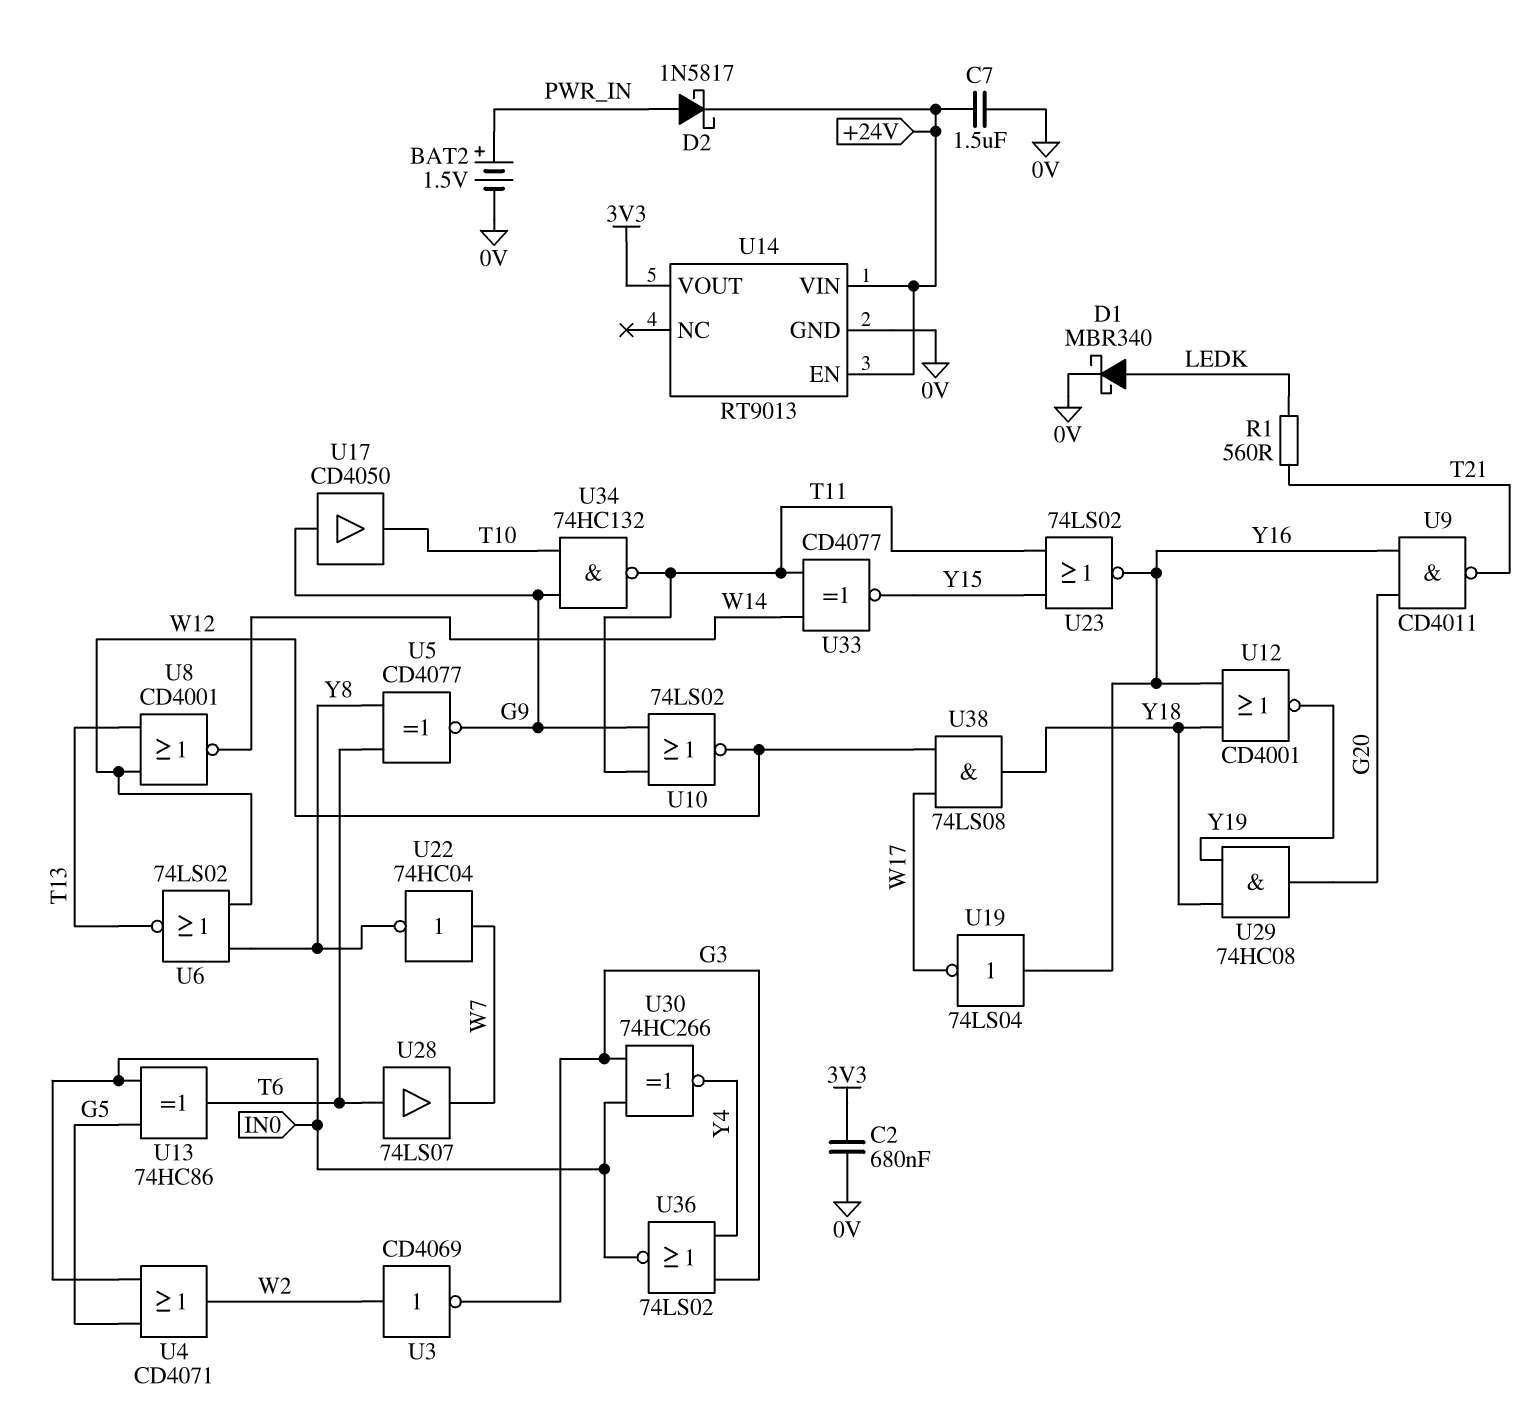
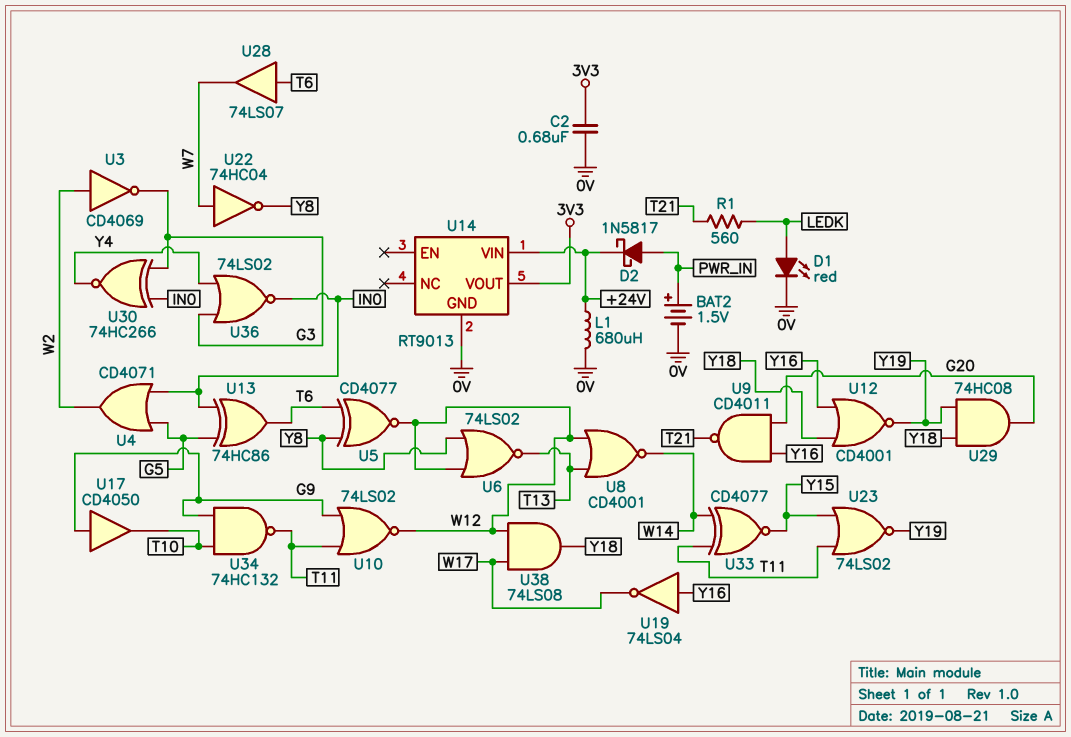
C7: 1.5uF (+24V, 0V) -> none
D1: schottky MBR340 (A LEDK, K 0V) -> LED red (A LEDK, K 0V)
L1: none -> 680uH (+24V, 0V)
U5: XNOR CD4077 (in T6, in Y8, out G9) -> XNOR CD4077 (in T6, in Y8, out W12)
U14 pin EN: +24V -> none
U23: NOR 74LS02 (in T11, in Y15, out Y16) -> NOR 74LS02 (in T11, in Y15, out Y19)

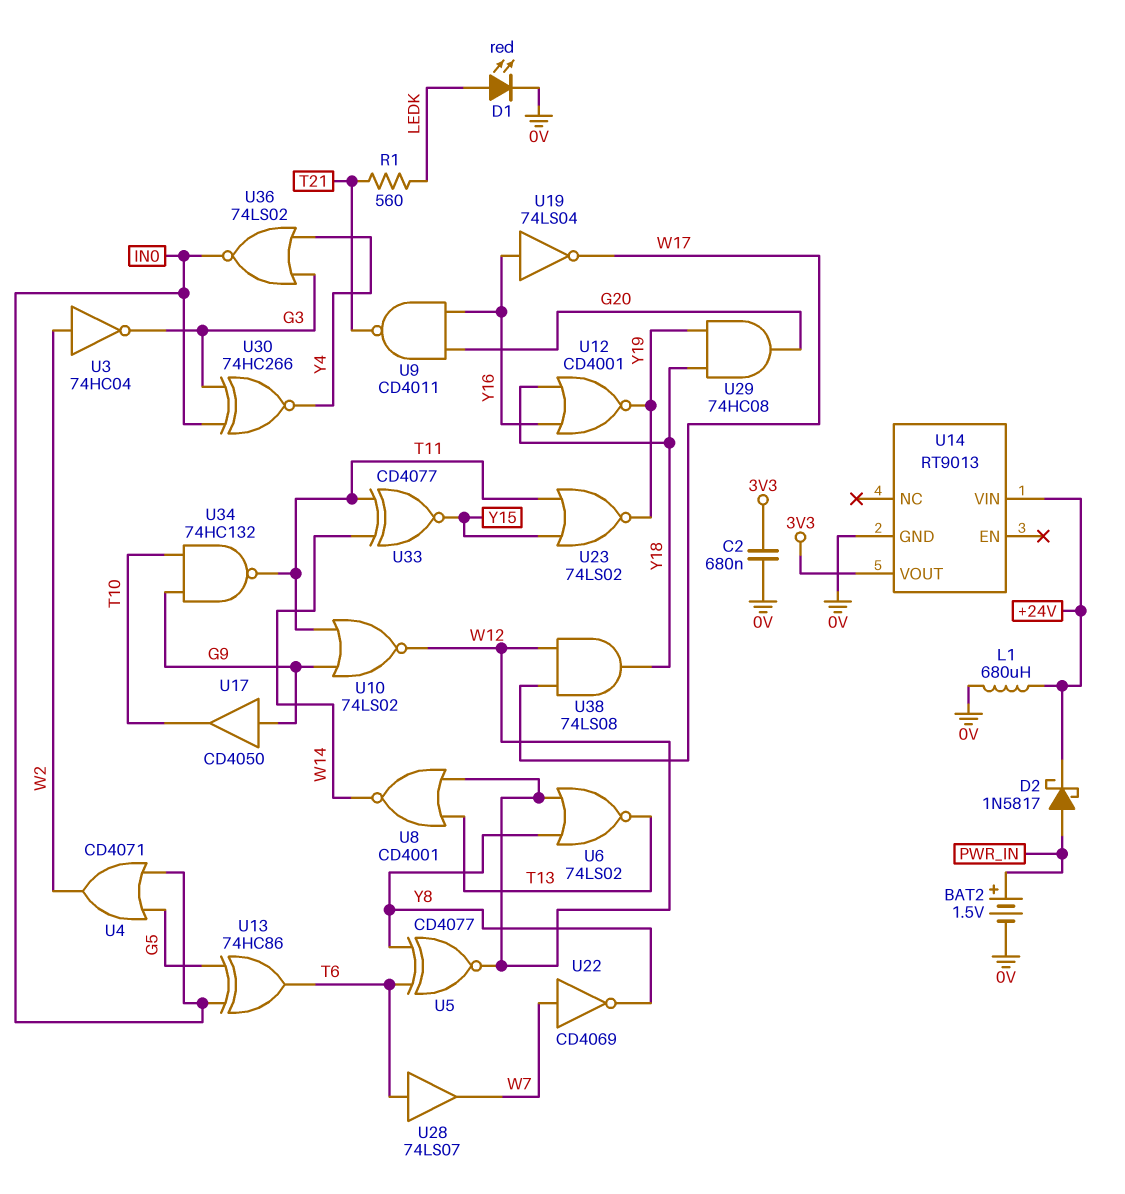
U3: NOT CD4069 (in W2, out G3) -> NOT 74HC04 (in W2, out G3)
U22: NOT 74HC04 (in W7, out Y8) -> NOT CD4069 (in W7, out Y8)

